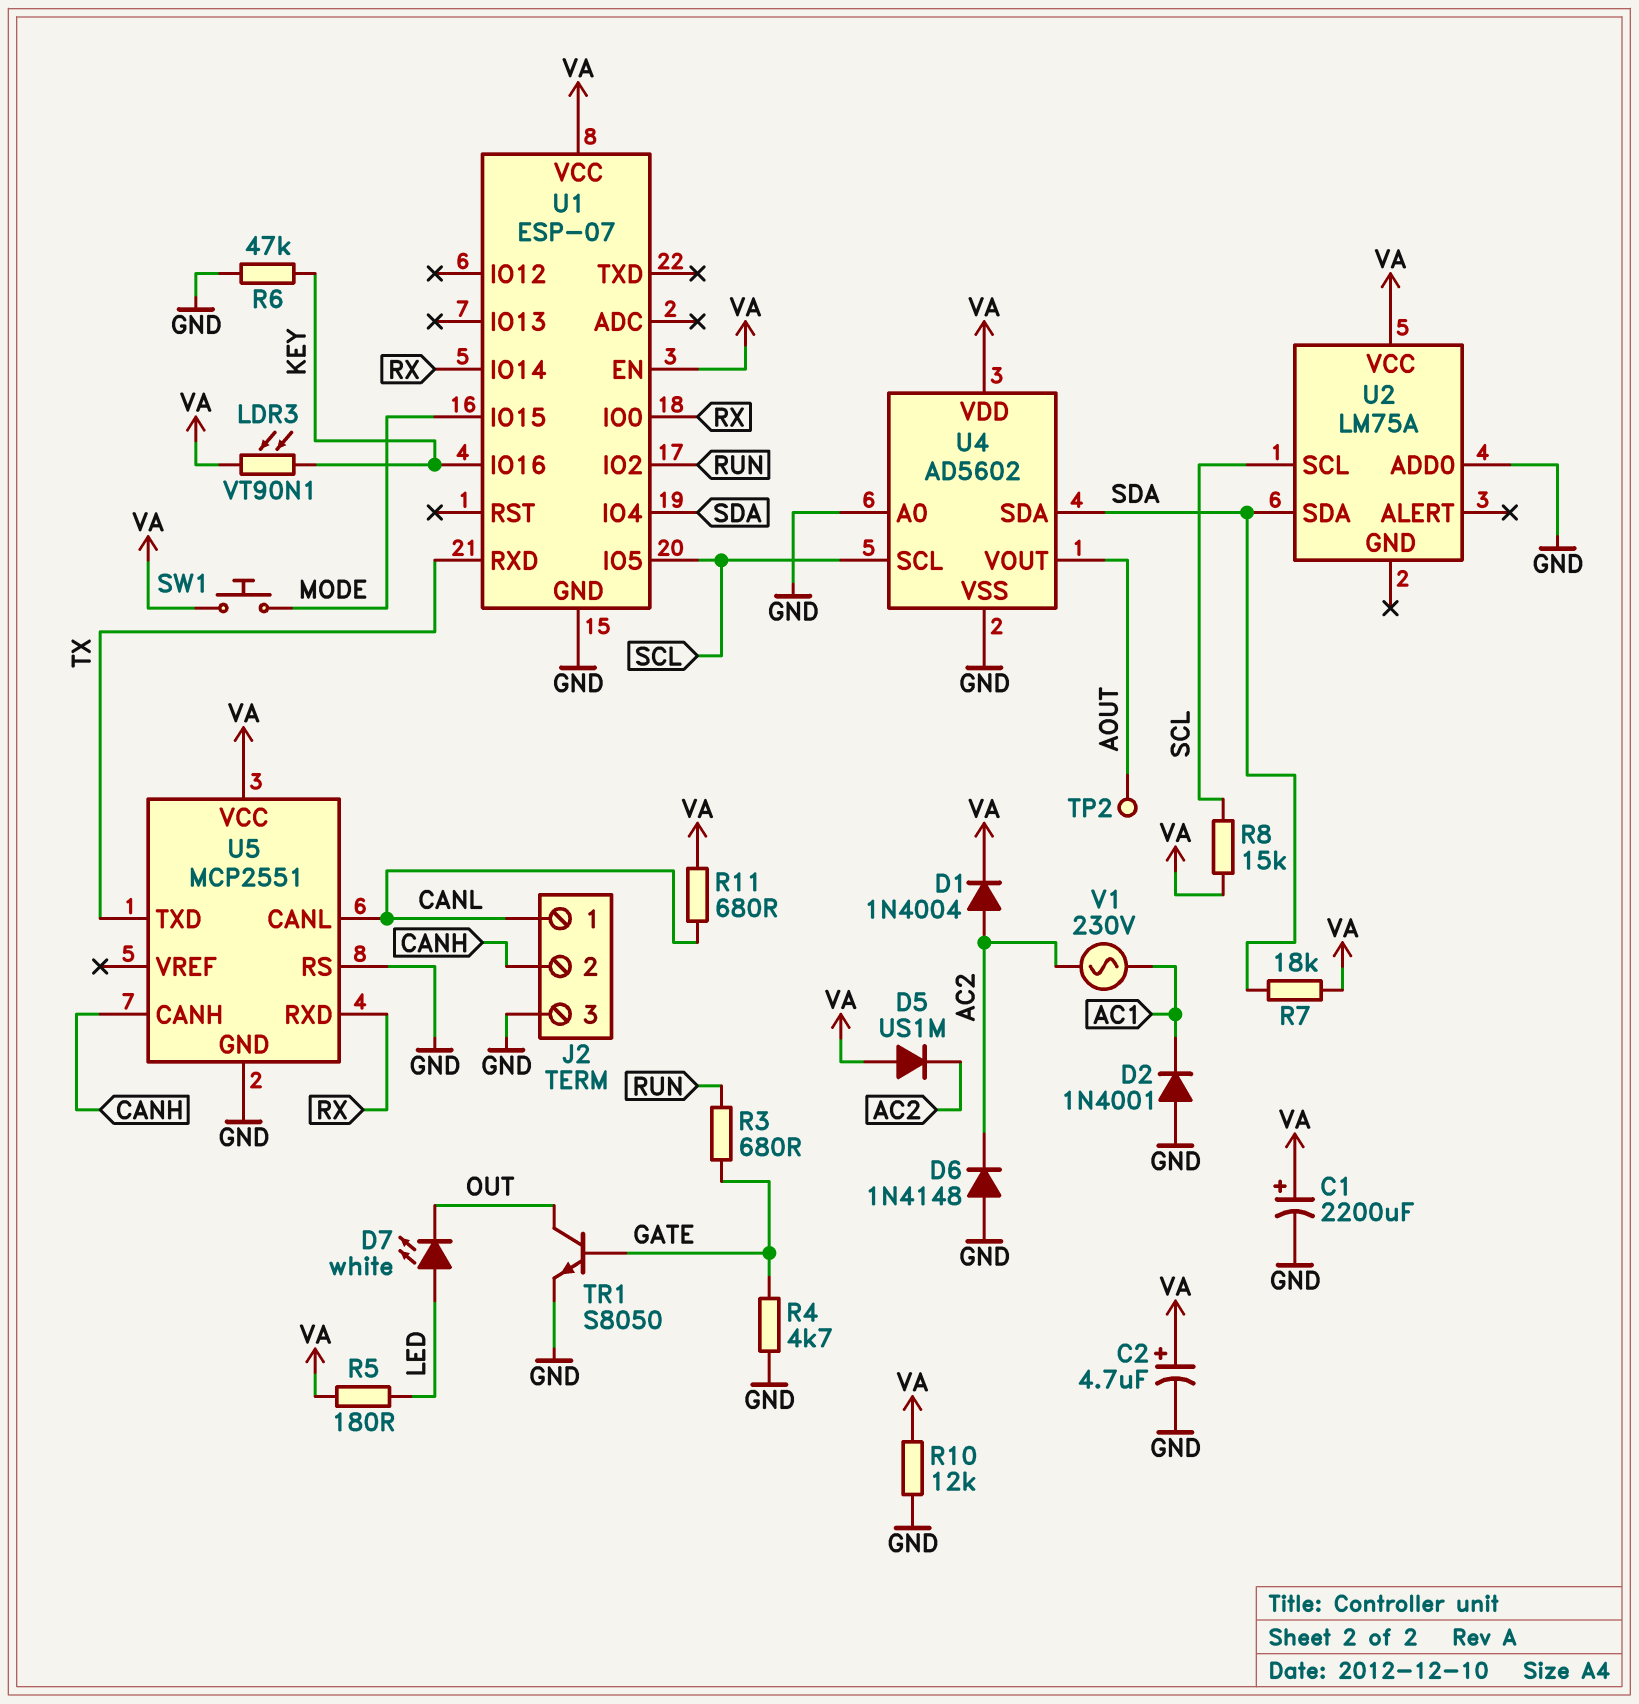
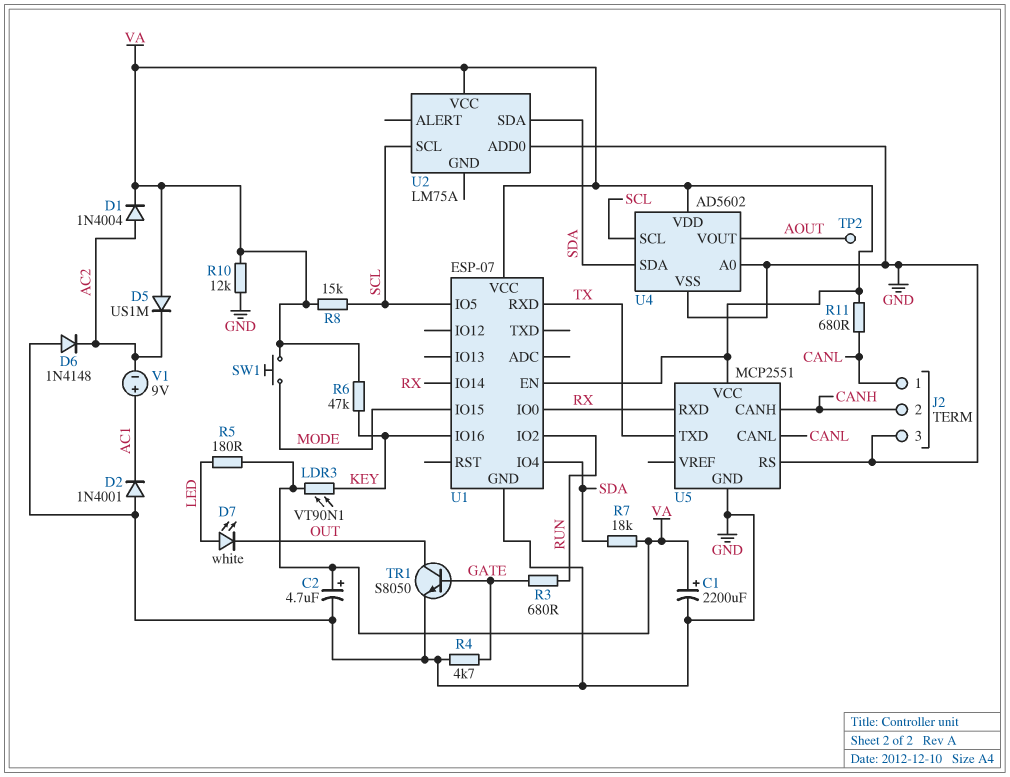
R6: 47k (GND, KEY) -> 47k (KEY, VA)
V1: AC 230V (AC1, AC2) -> 9V (plus AC1, minus AC2)

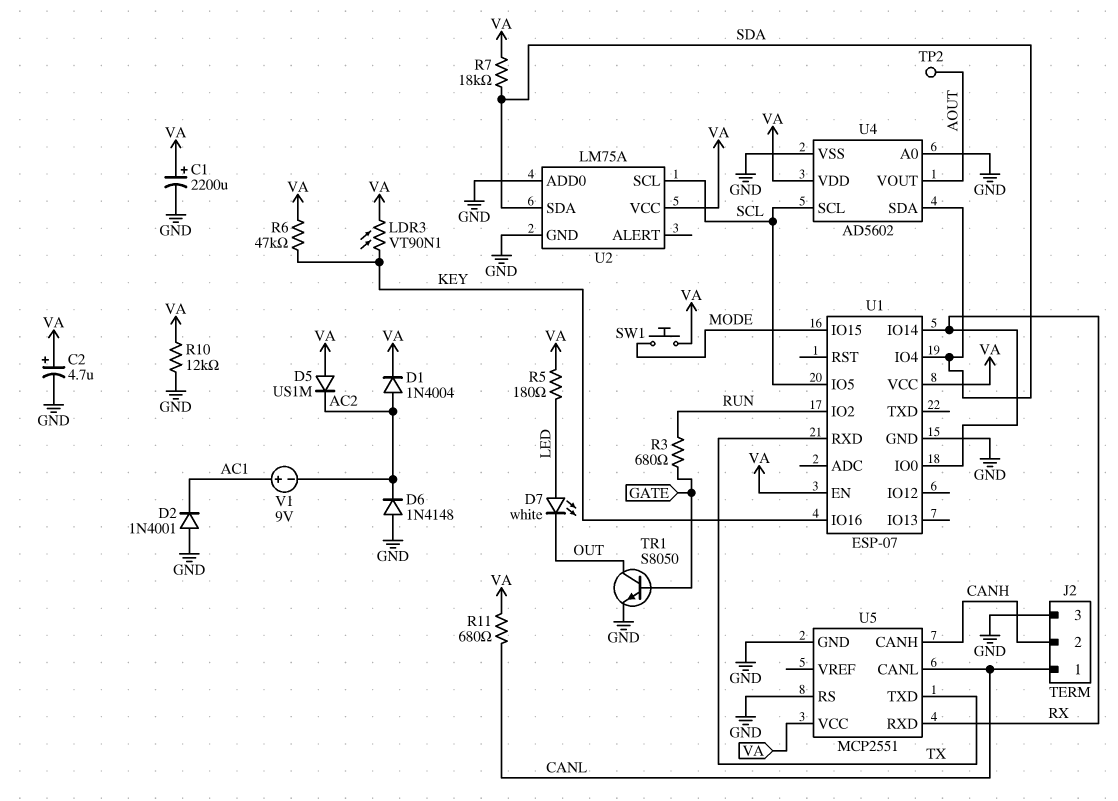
R4: 4.7k (GATE, GND) -> none
R8: 15k (SCL, VA) -> none
U2 pin GND: none -> GND

